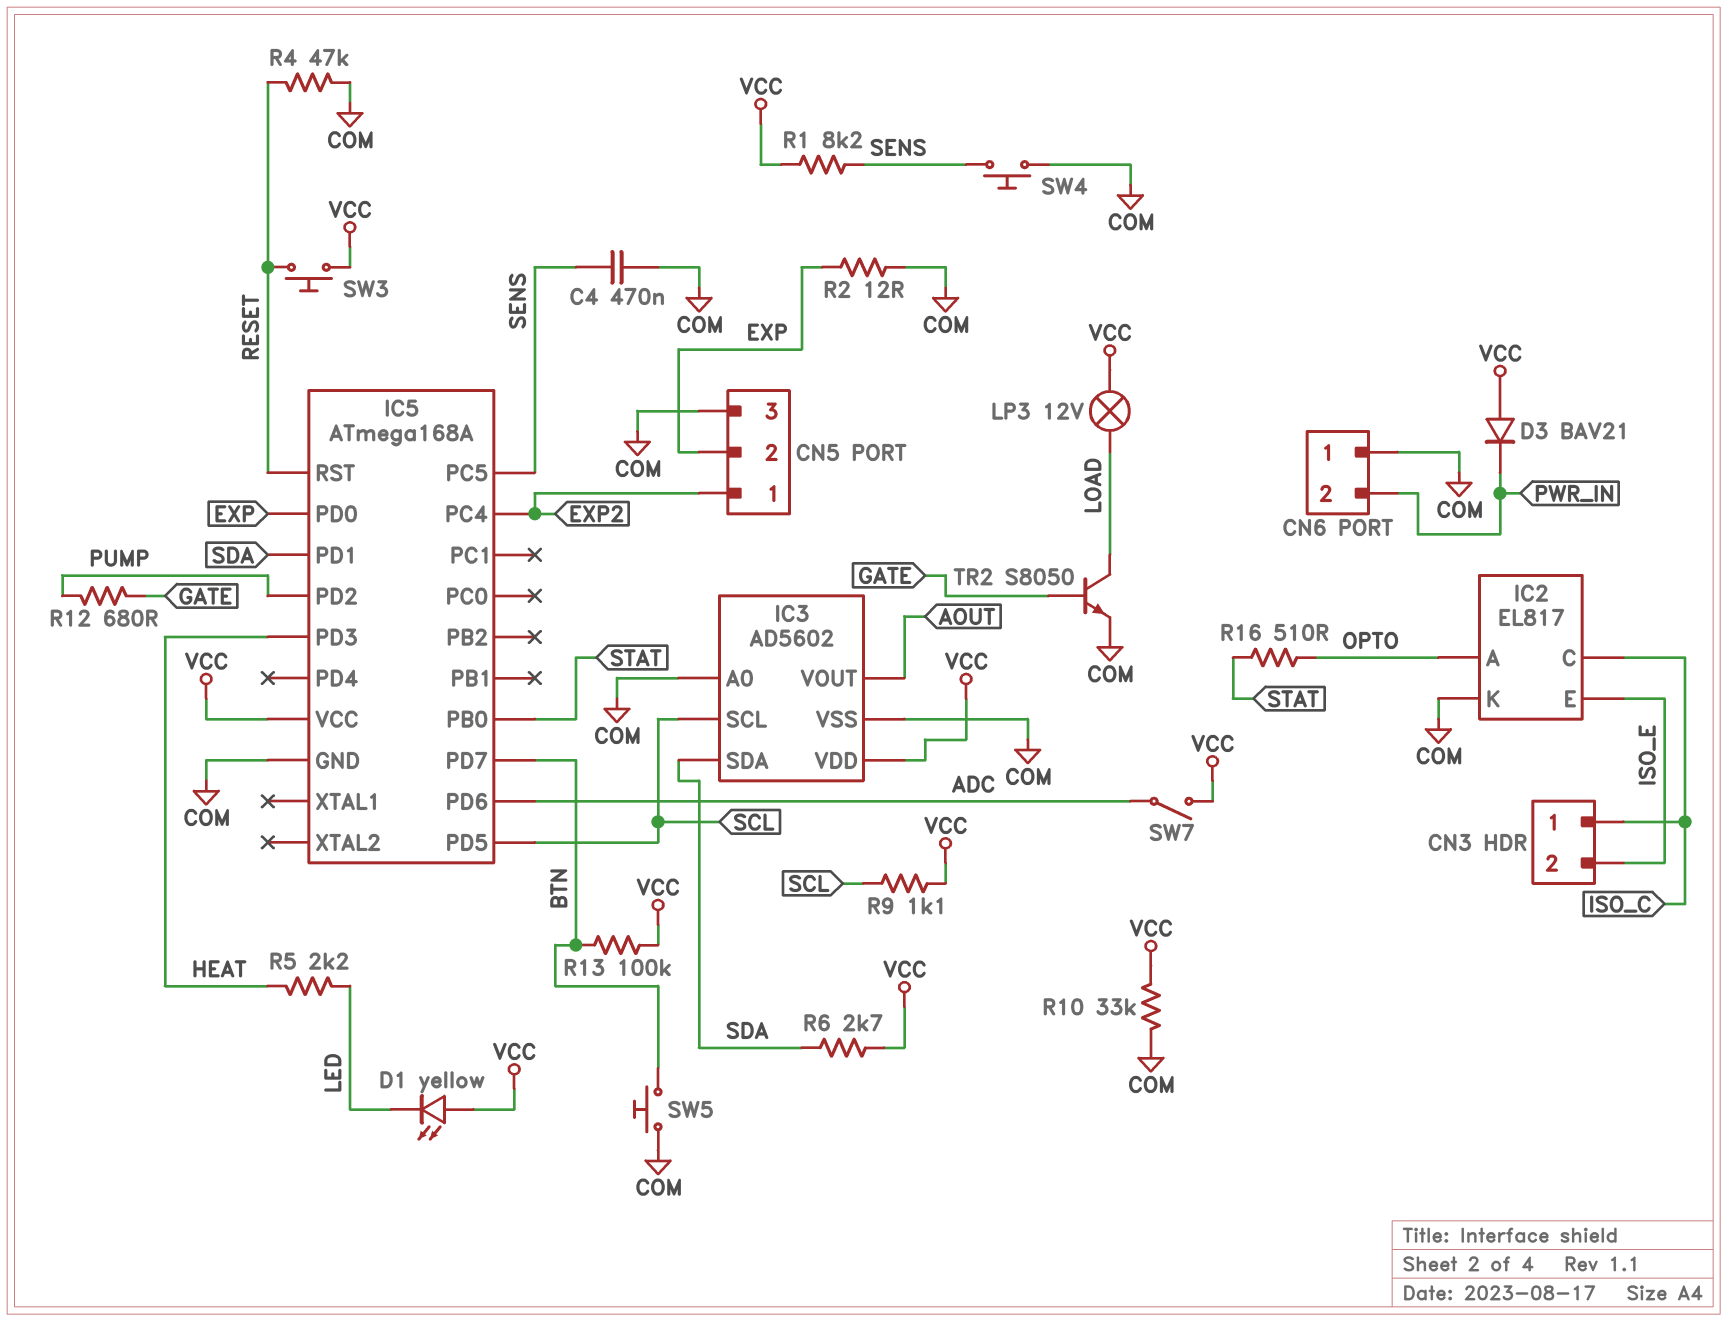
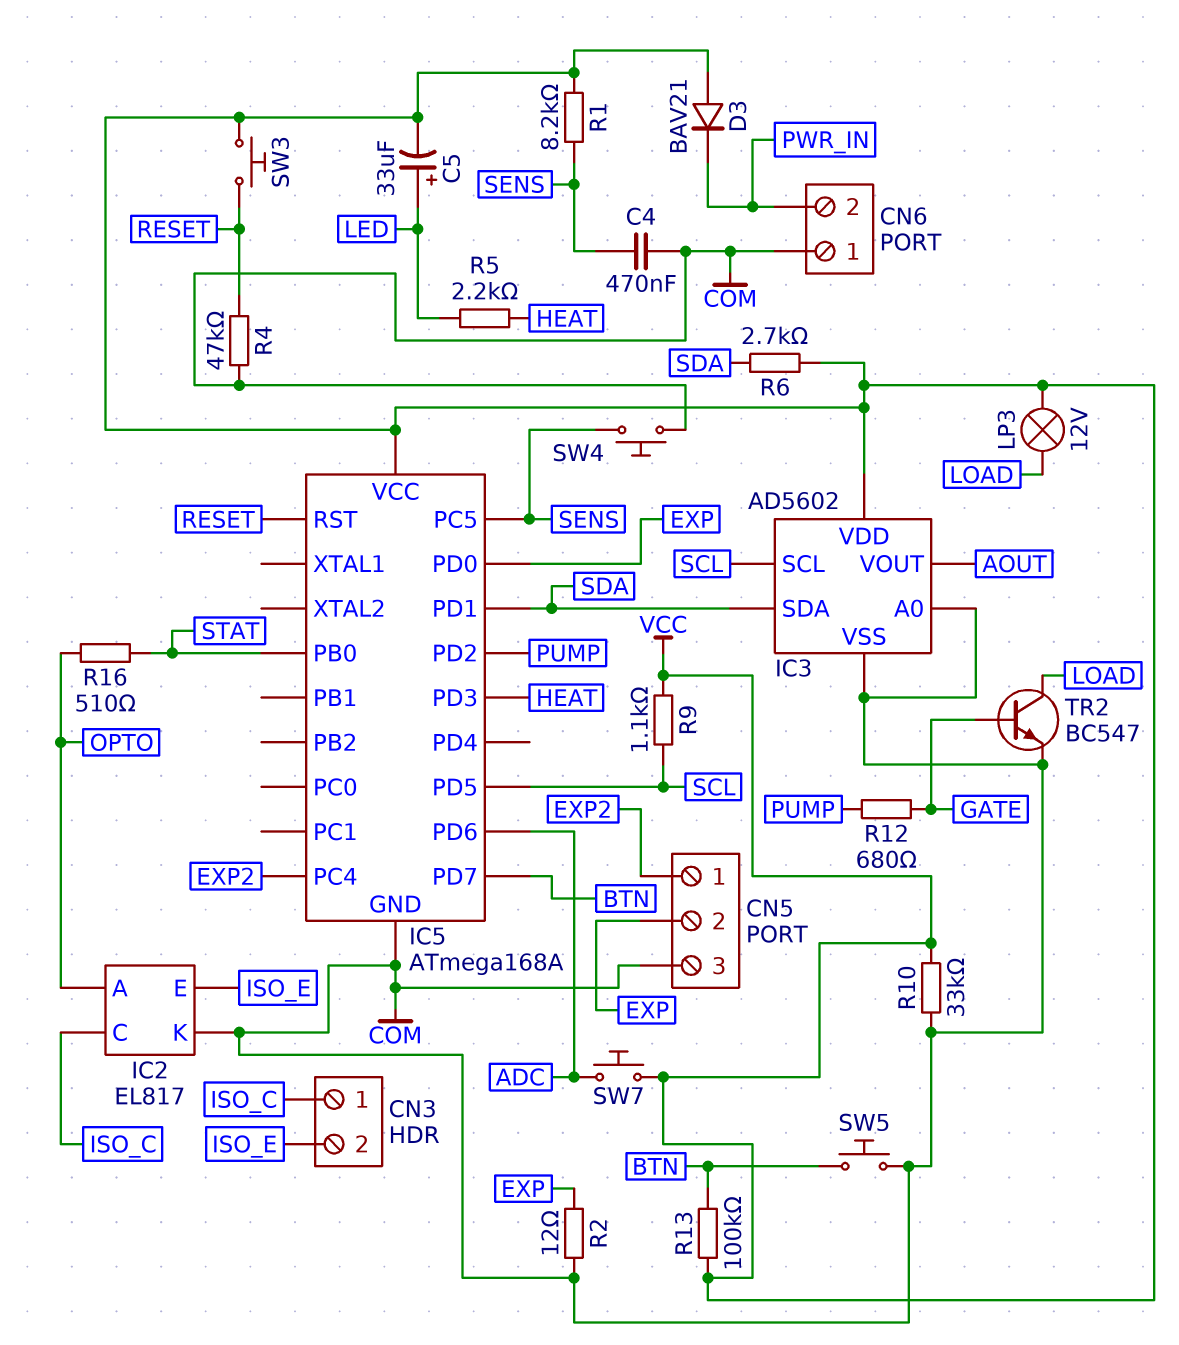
C5: none -> 33uF (plus LED, minus VCC)
D1: LED yellow (A VCC, K LED) -> none
SW7: switch (ADC, VCC) -> button (ADC, VCC)
TR2: NPN S8050 (B GATE, C LOAD, E COM) -> NPN BC547 (B GATE, C LOAD, E COM)

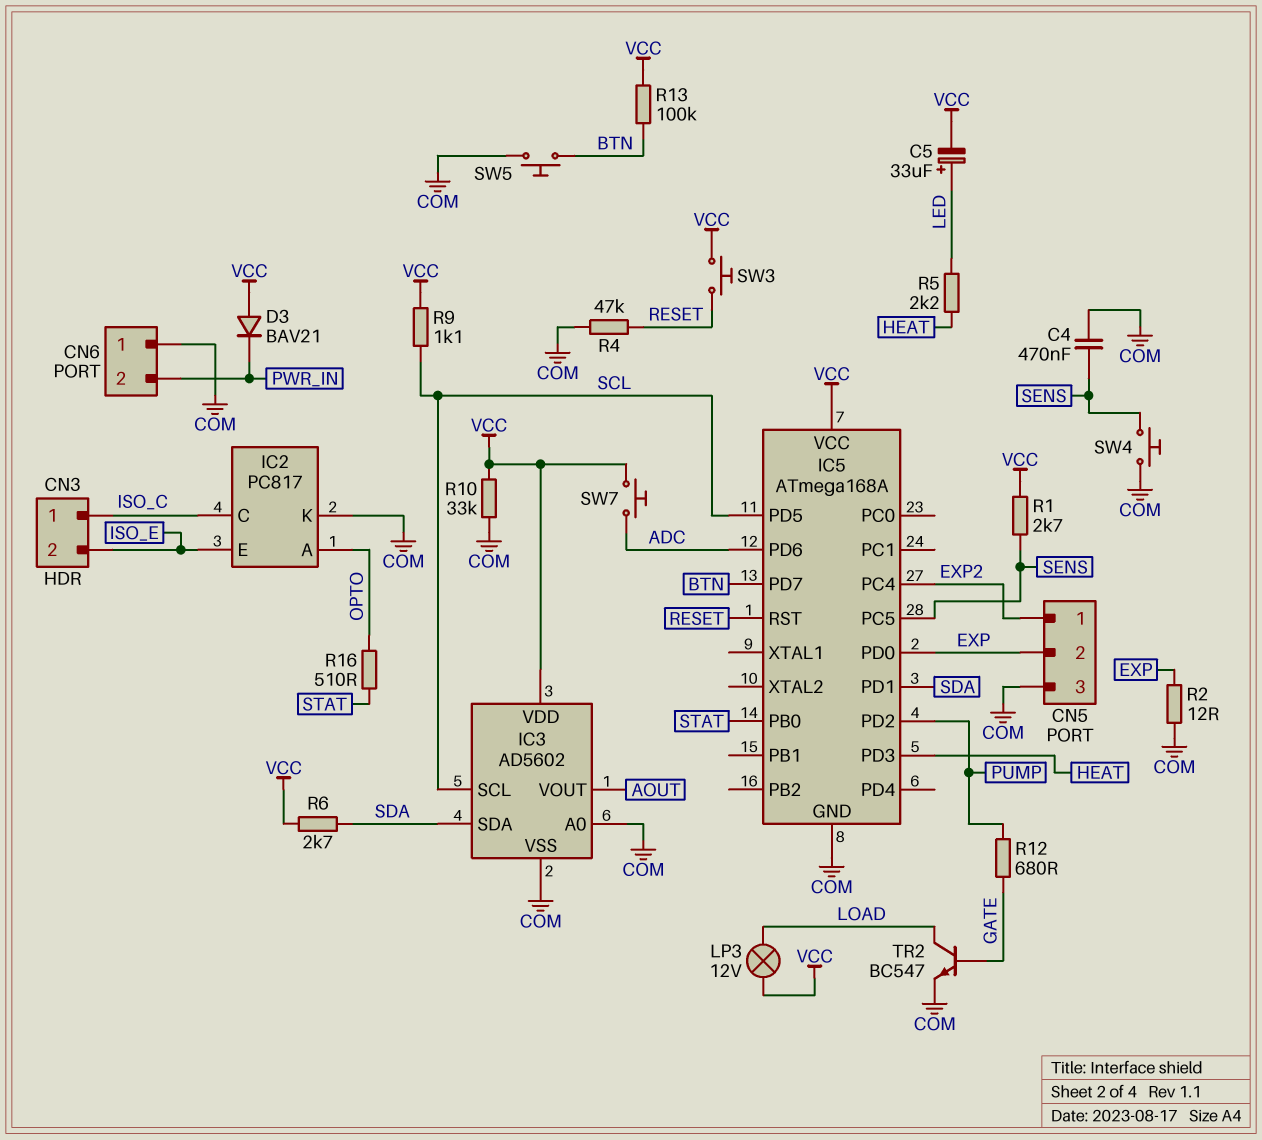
IC2: EL817 -> PC817
R1: 8.2k (SENS, VCC) -> 2.7k (SENS, VCC)

